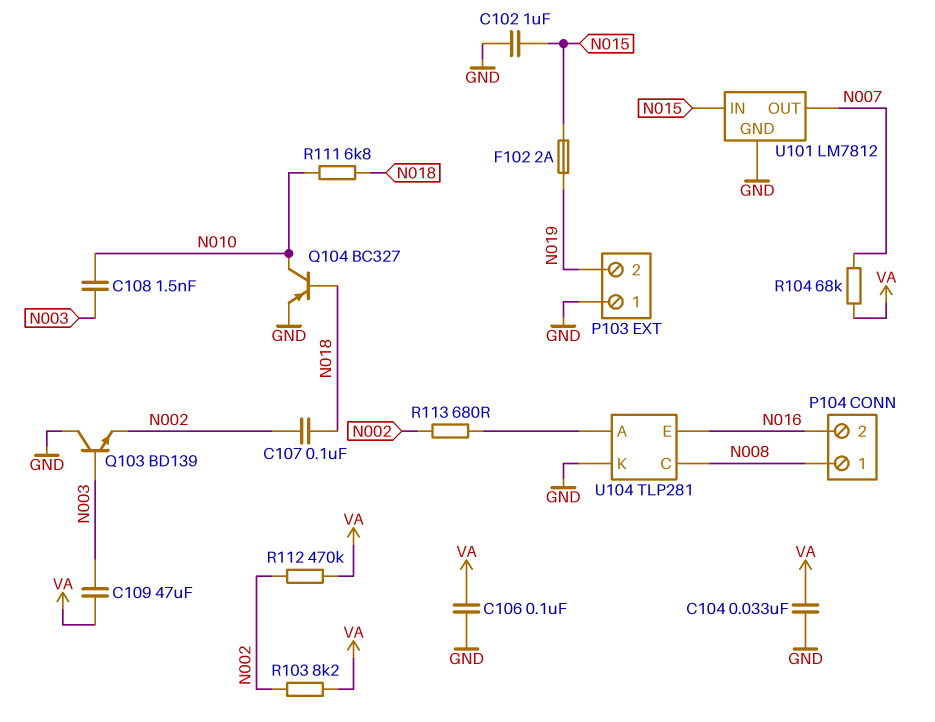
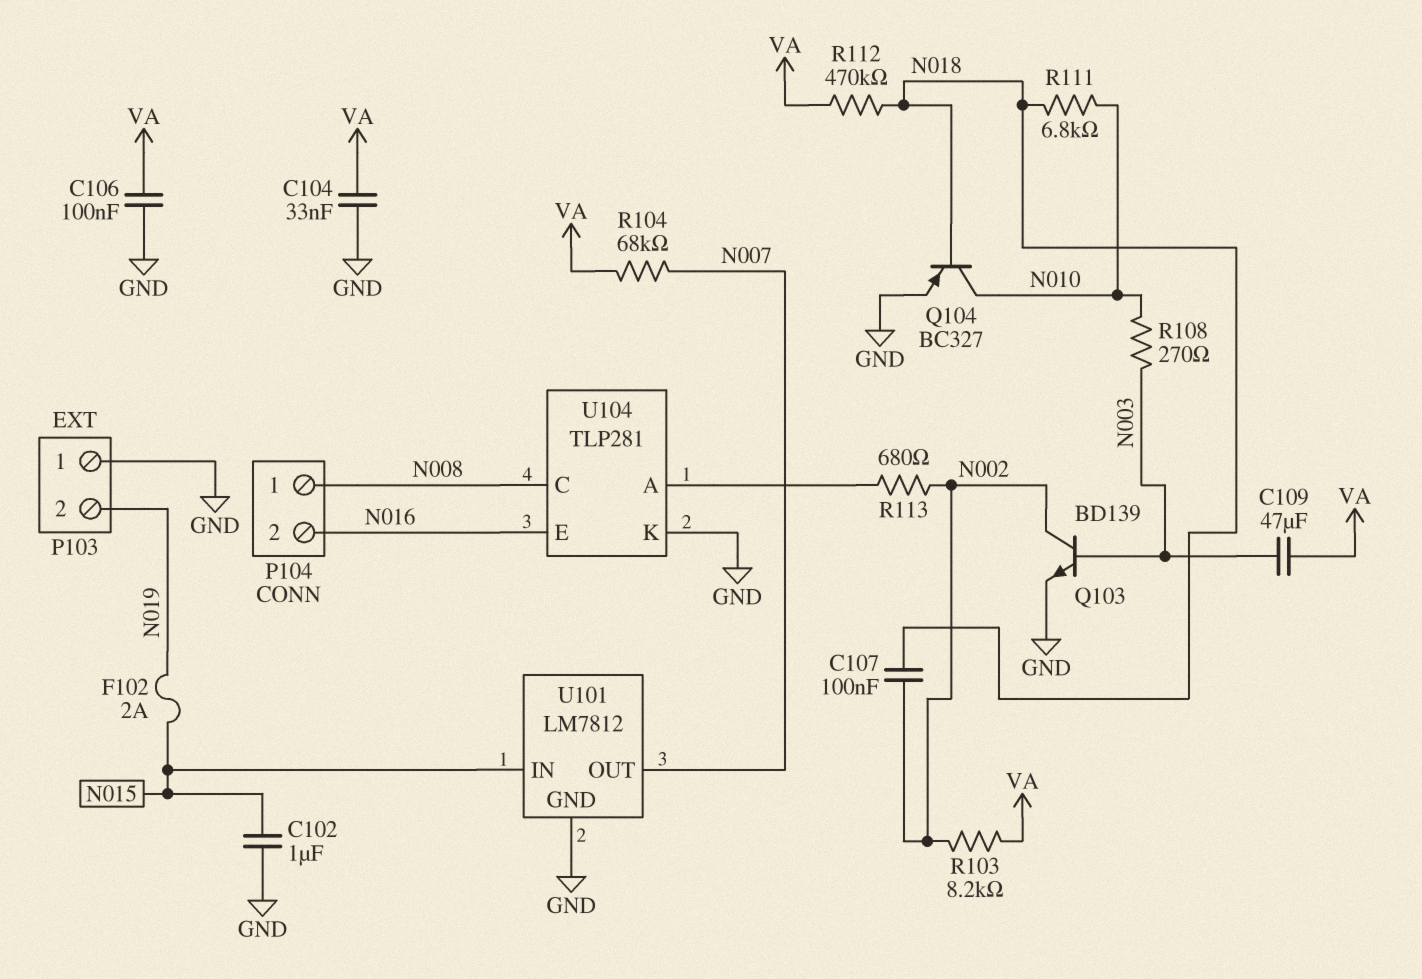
C108: 1.5nF (N003, N010) -> none
Q103: NPN BD139 (B N003, C GND, E N002) -> NPN BD139 (B N003, C N002, E GND)
R108: none -> 270 (N003, N010)
R112: 470k (N002, VA) -> 470k (N018, VA)

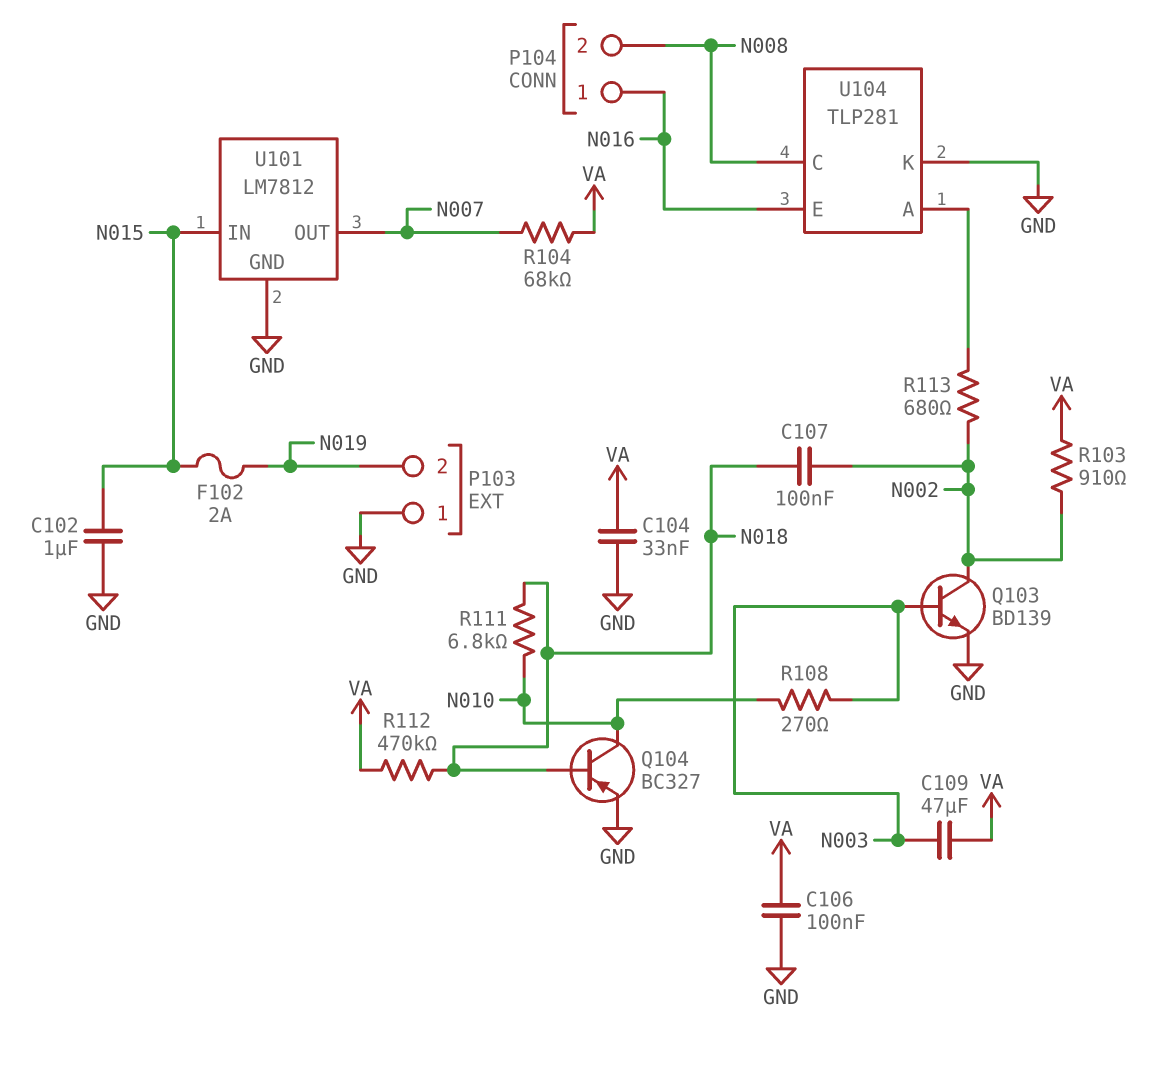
P104 pin 1: N008 -> N016
P104 pin 2: N016 -> N008
R103: 8.2k (N002, VA) -> 910 (N002, VA)

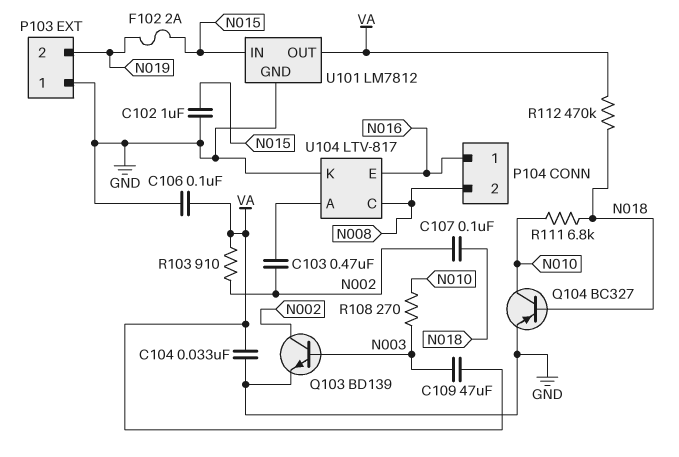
C103: none -> 470nF (N002, U104/A)
R104: 68k (N007, VA) -> none
R113: 680 (N002, U104/A) -> none
U101 pin OUT: N007 -> VA
U104: TLP281 -> LTV-817

